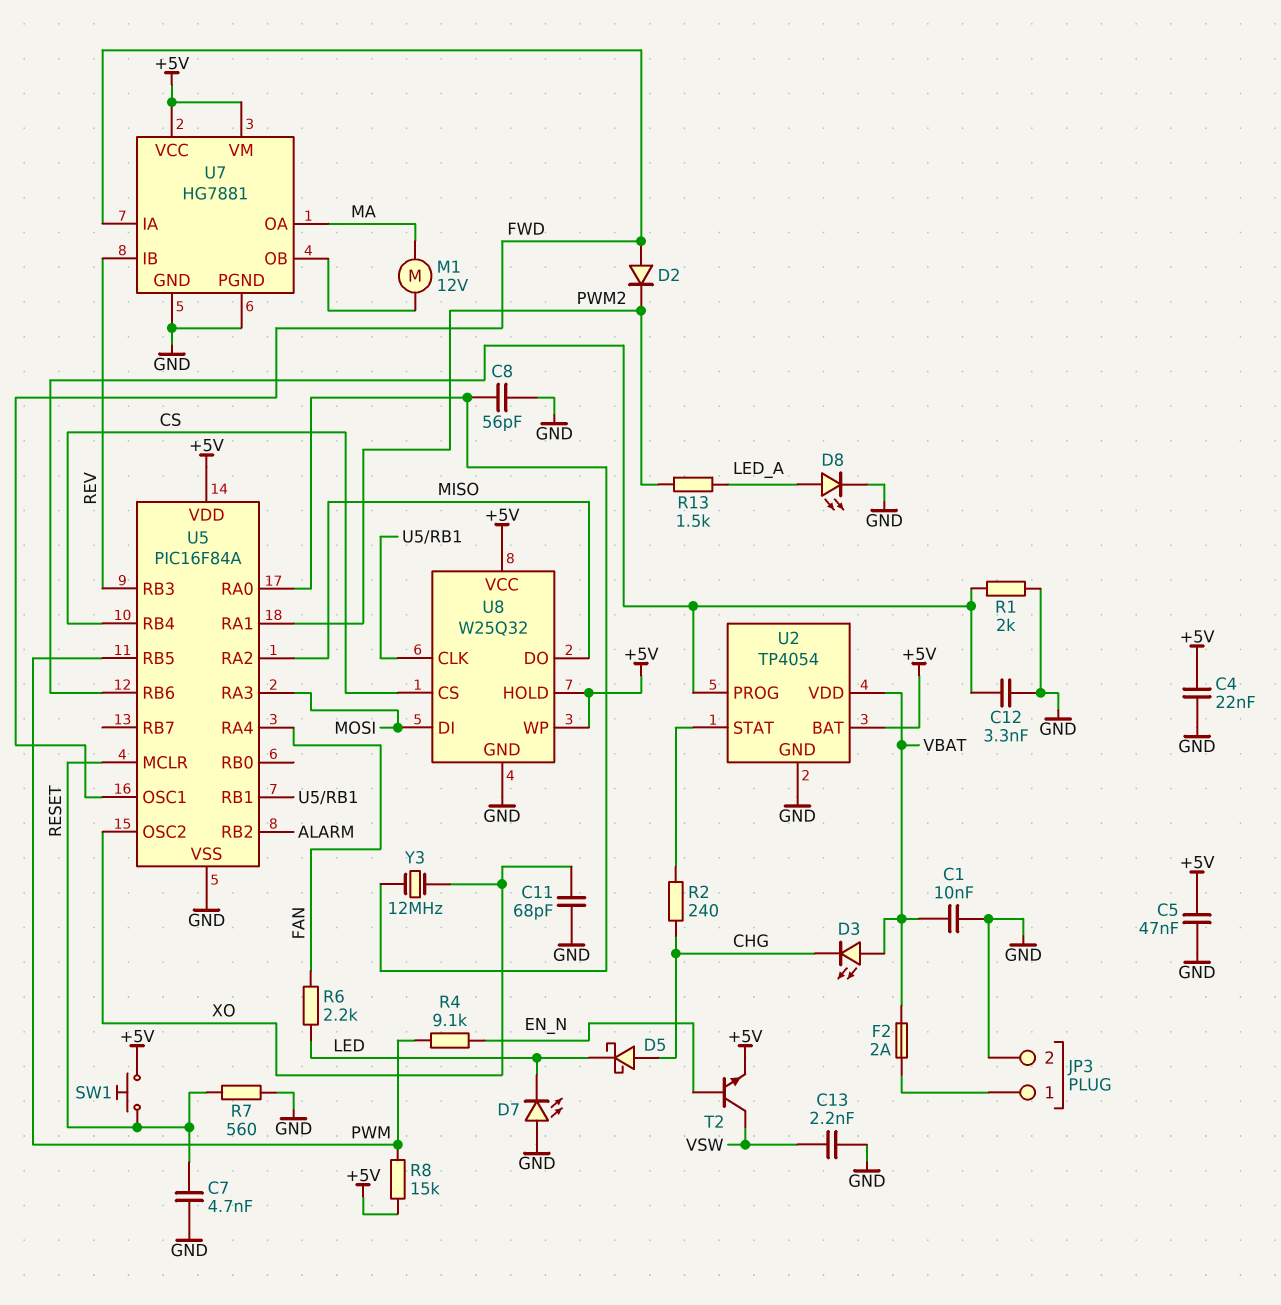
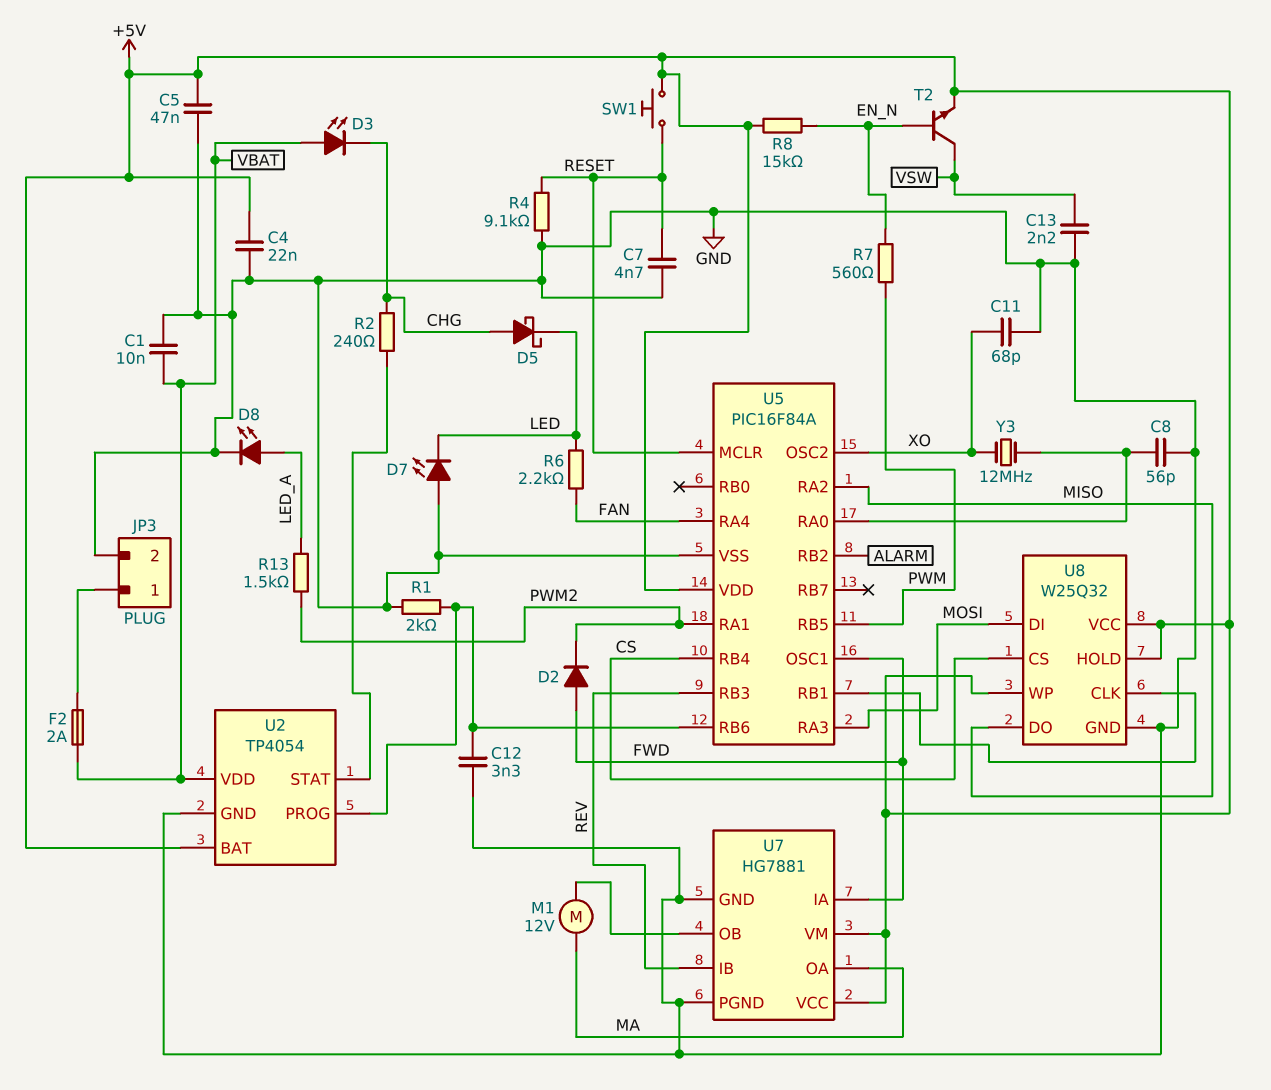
R4: 9.1k (EN_N, PWM) -> 9.1k (GND, RESET)
R7: 560 (GND, RESET) -> 560 (EN_N, PWM)
R8: 15k (+5V, PWM) -> 15k (+5V, EN_N)

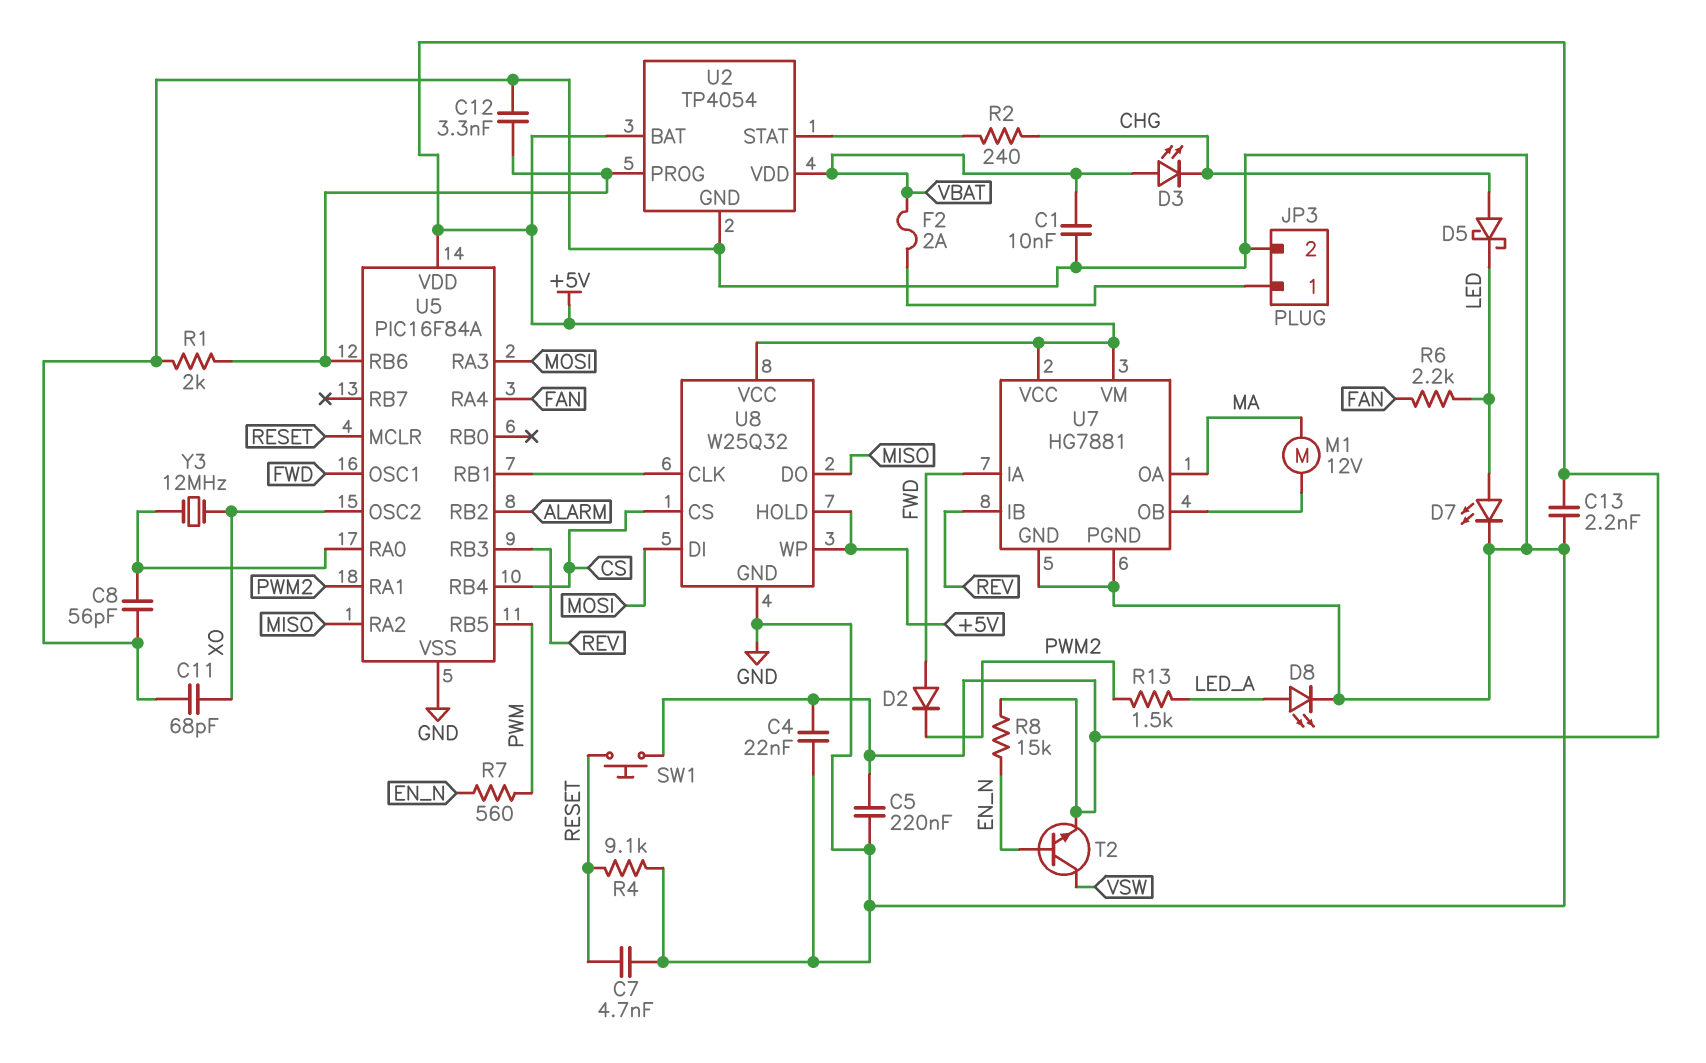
C5: 47nF (+5V, GND) -> 220nF (+5V, GND)
C13: 2.2nF (GND, VSW) -> 2.2nF (+5V, GND)
D7: LED (A GND, K LED) -> LED (A LED, K GND)

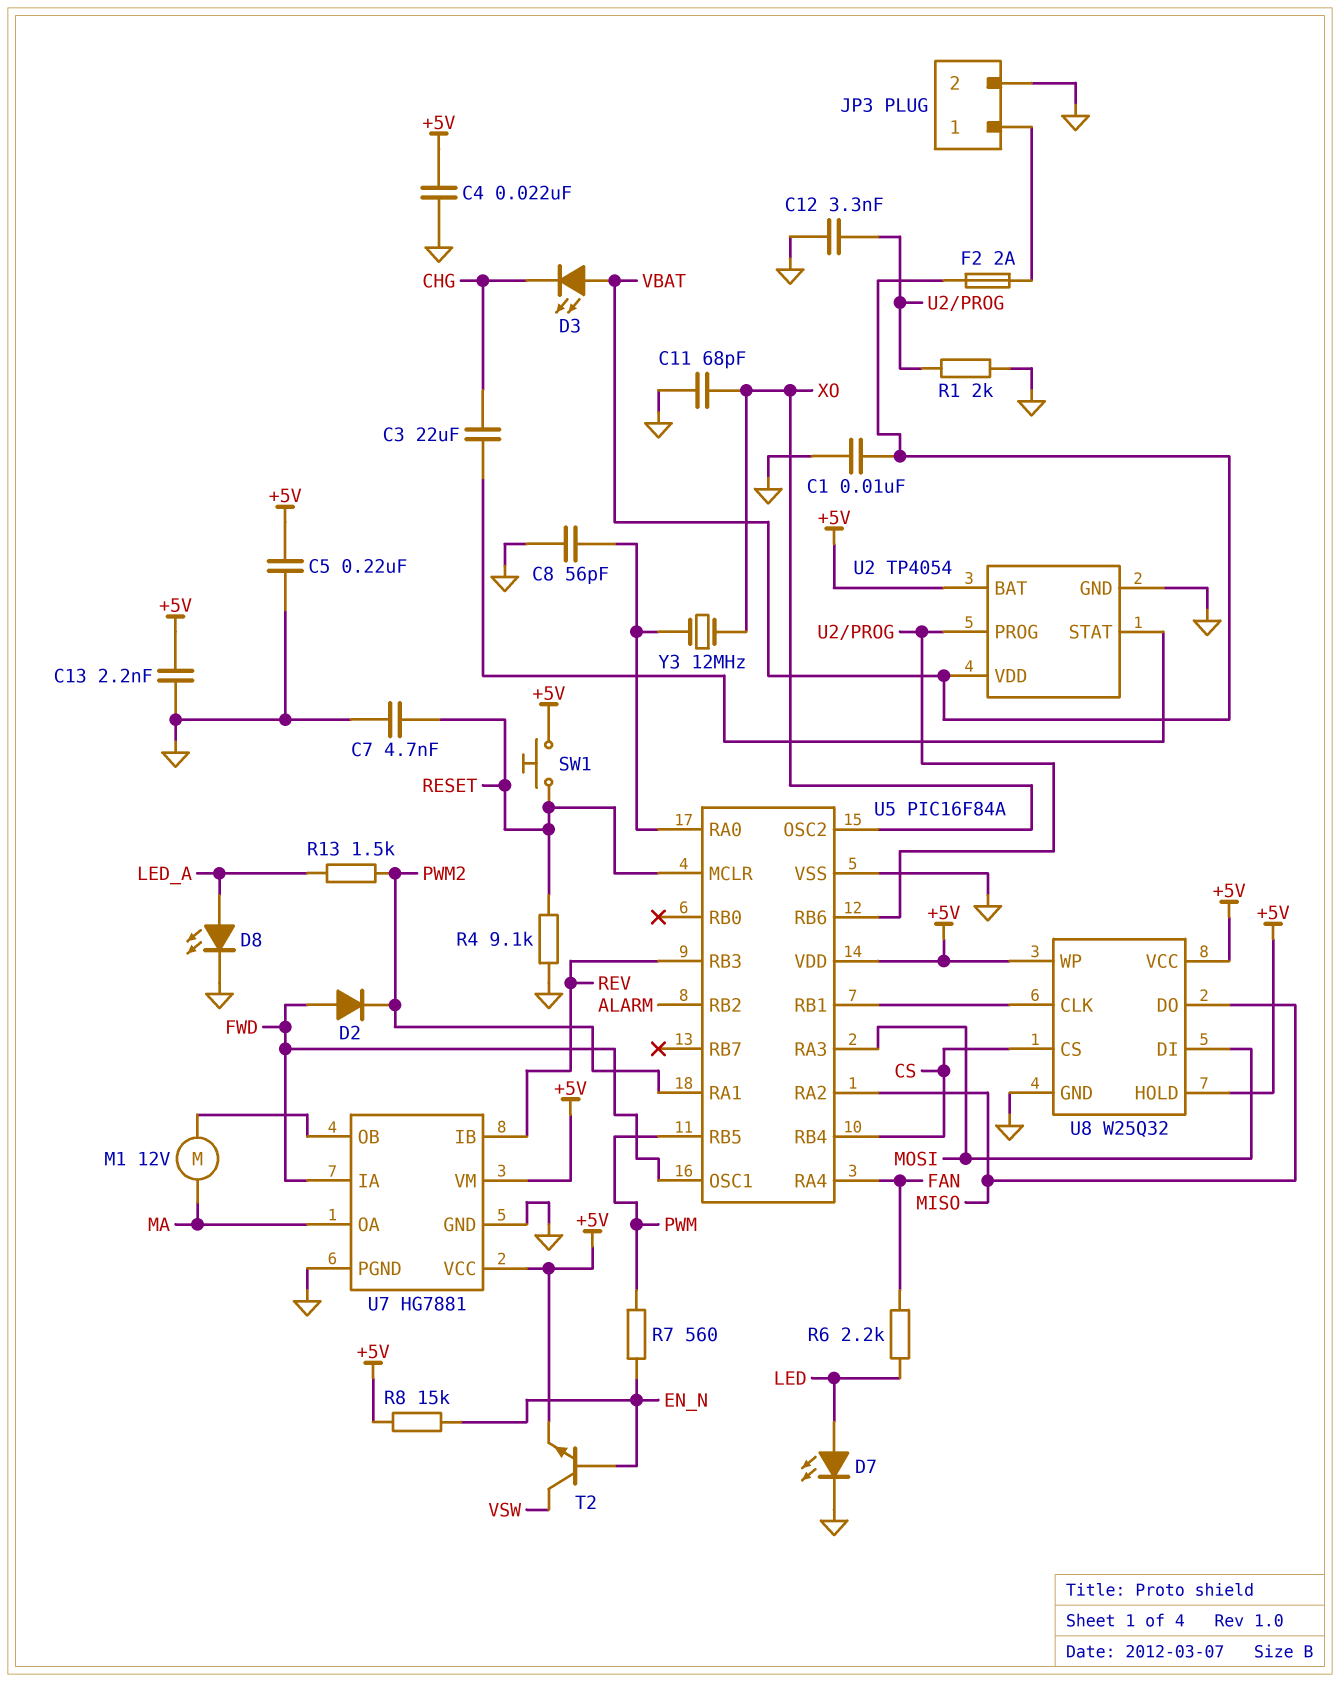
C3: none -> 22uF (CHG, U2/STAT)
D5: schottky (A CHG, K LED) -> none
R2: 240 (CHG, U2/STAT) -> none

